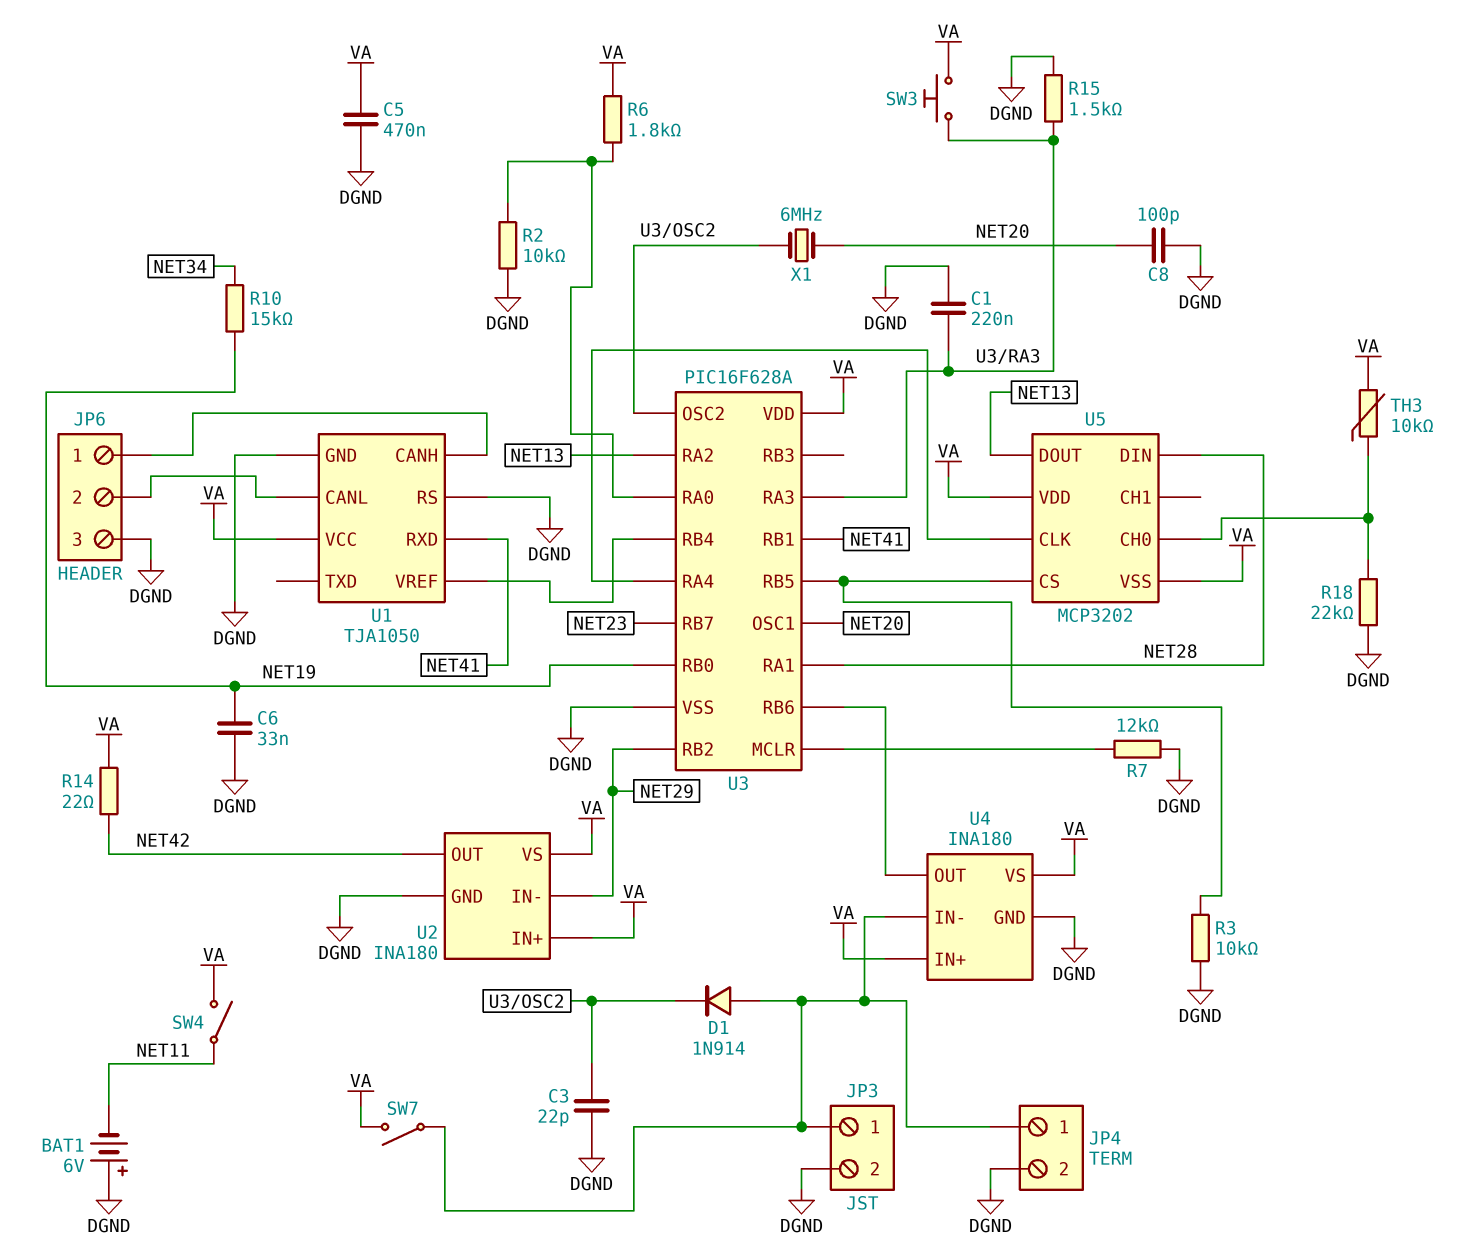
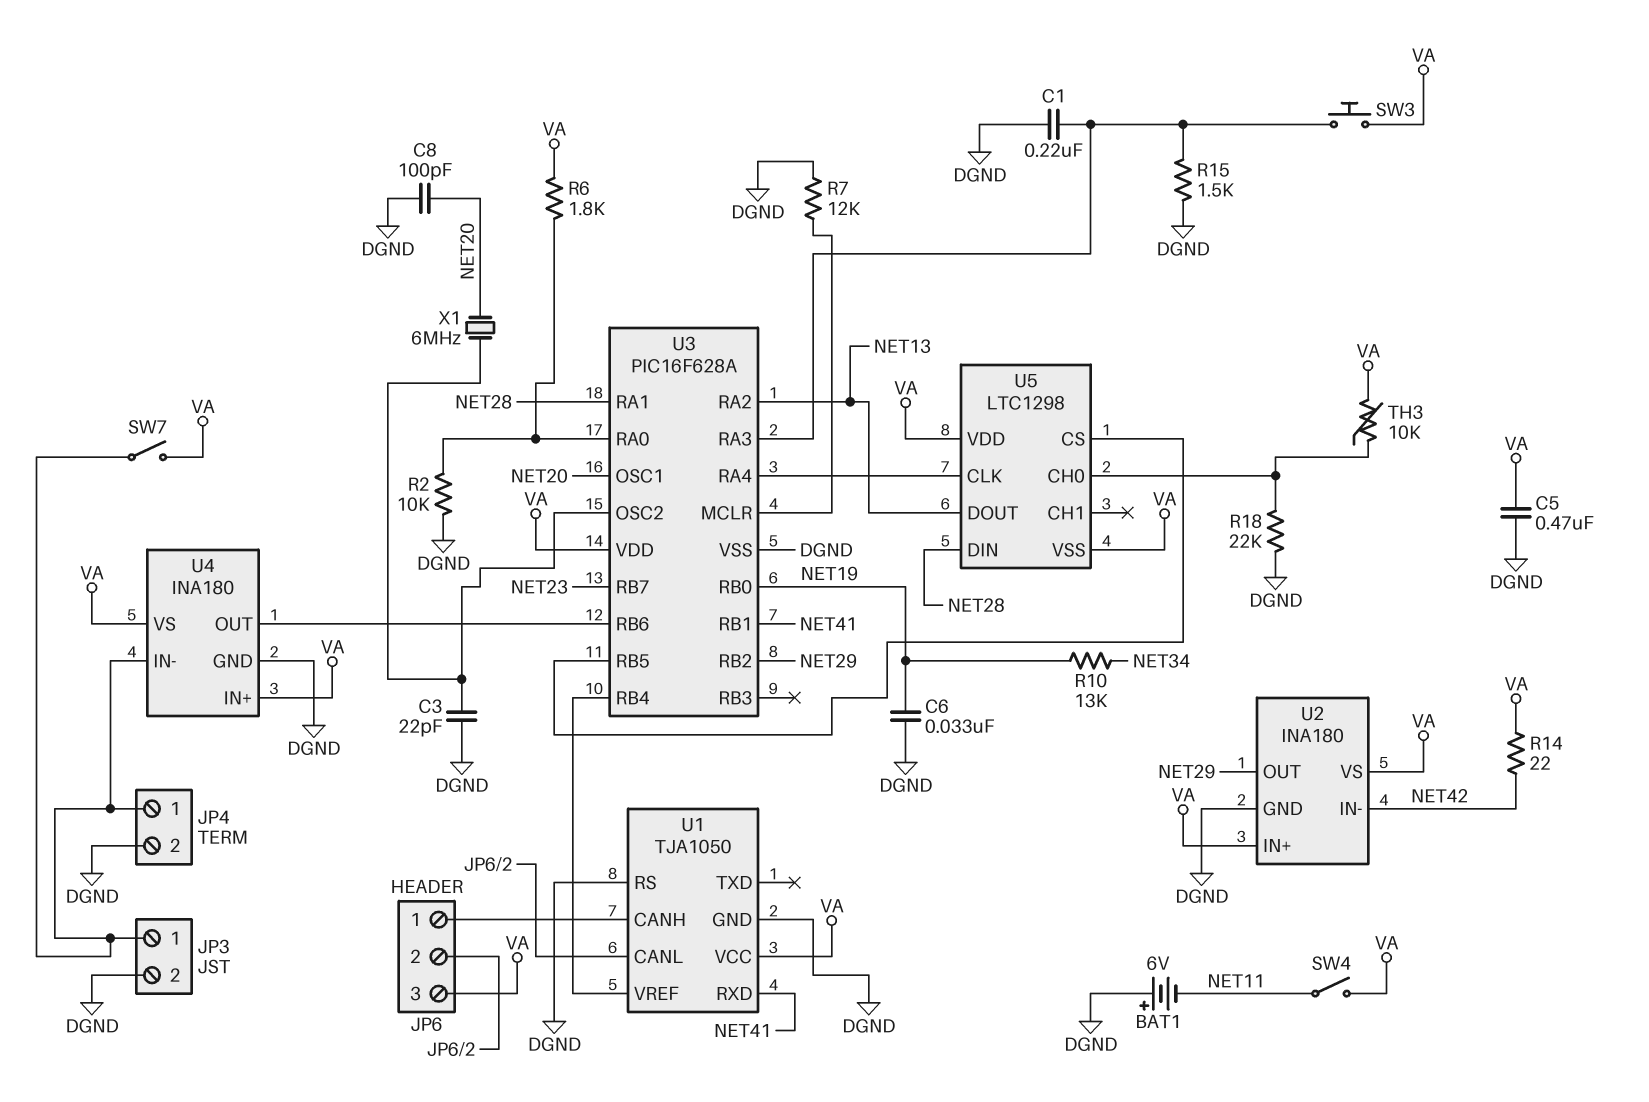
D1: diode 1N914 (A JP3/1, K U3/OSC2) -> none
JP6 pin 3: DGND -> VA
R3: 10k (DGND, U3/RB5) -> none
R10: 15k (NET19, NET34) -> 13k (NET19, NET34)
U2 pin IN-: NET29 -> NET42
U2 pin OUT: NET42 -> NET29
U5: MCP3202 -> LTC1298

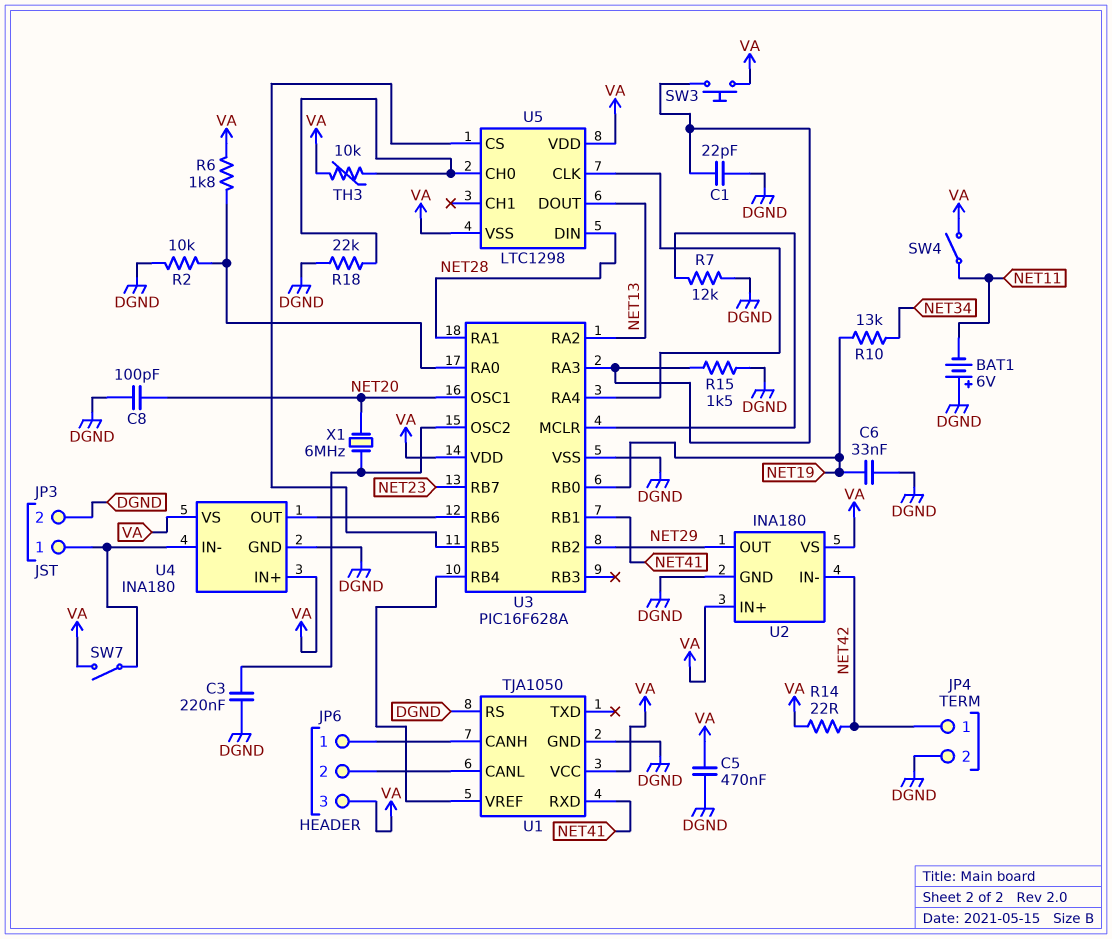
C1: 220nF (DGND, U3/RA3) -> 22pF (DGND, U3/RA3)
C3: 22pF (DGND, U3/OSC2) -> 220nF (DGND, U3/OSC2)
JP4 pin 1: JP3/1 -> NET42

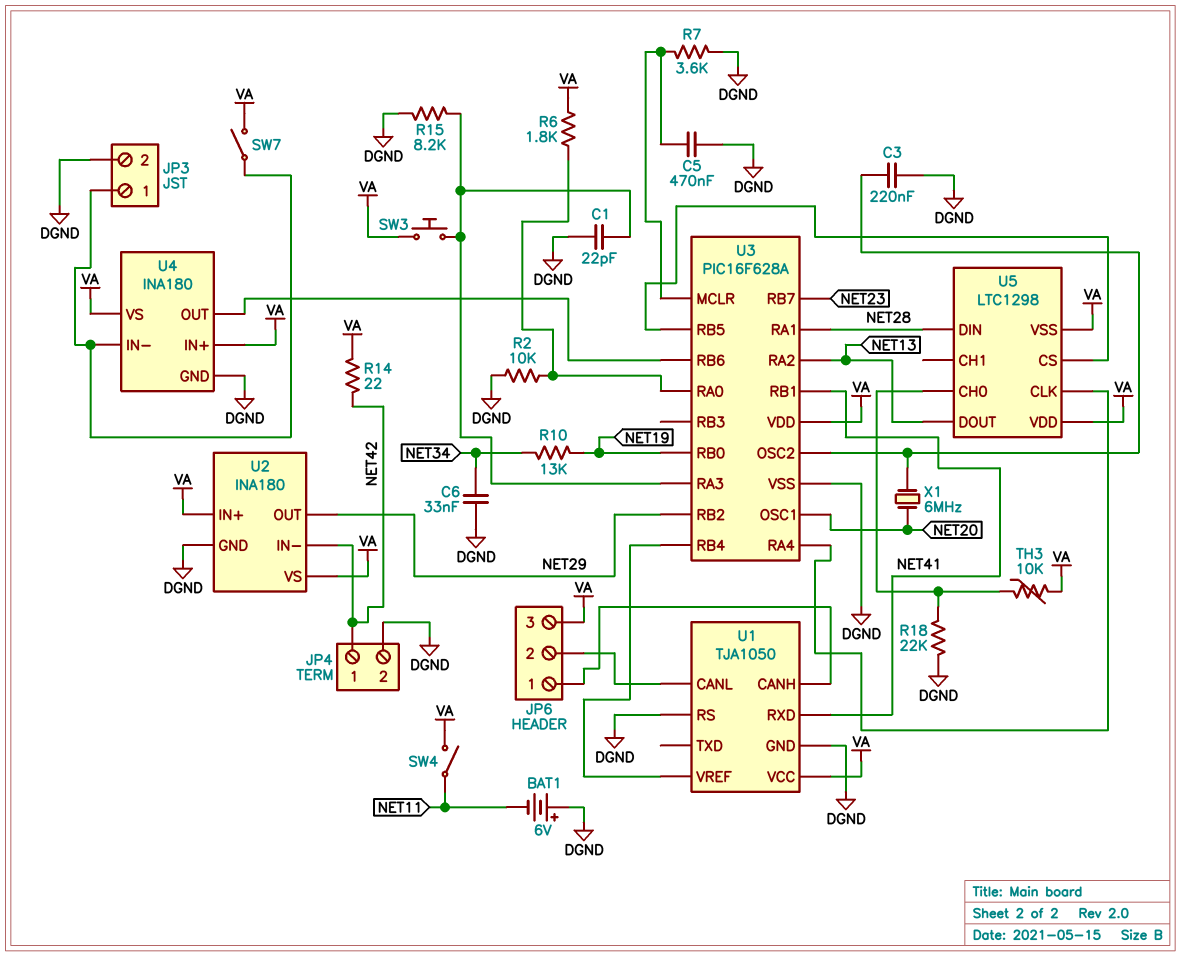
C5: 470nF (DGND, VA) -> 470nF (DGND, U3/MCLR)
C6: 33nF (DGND, NET19) -> 33nF (DGND, NET34)
C8: 100pF (DGND, NET20) -> none
R7: 12k (DGND, U3/MCLR) -> 3.6k (DGND, U3/MCLR)
R15: 1.5k (DGND, U3/RA3) -> 8.2k (DGND, U3/RA3)

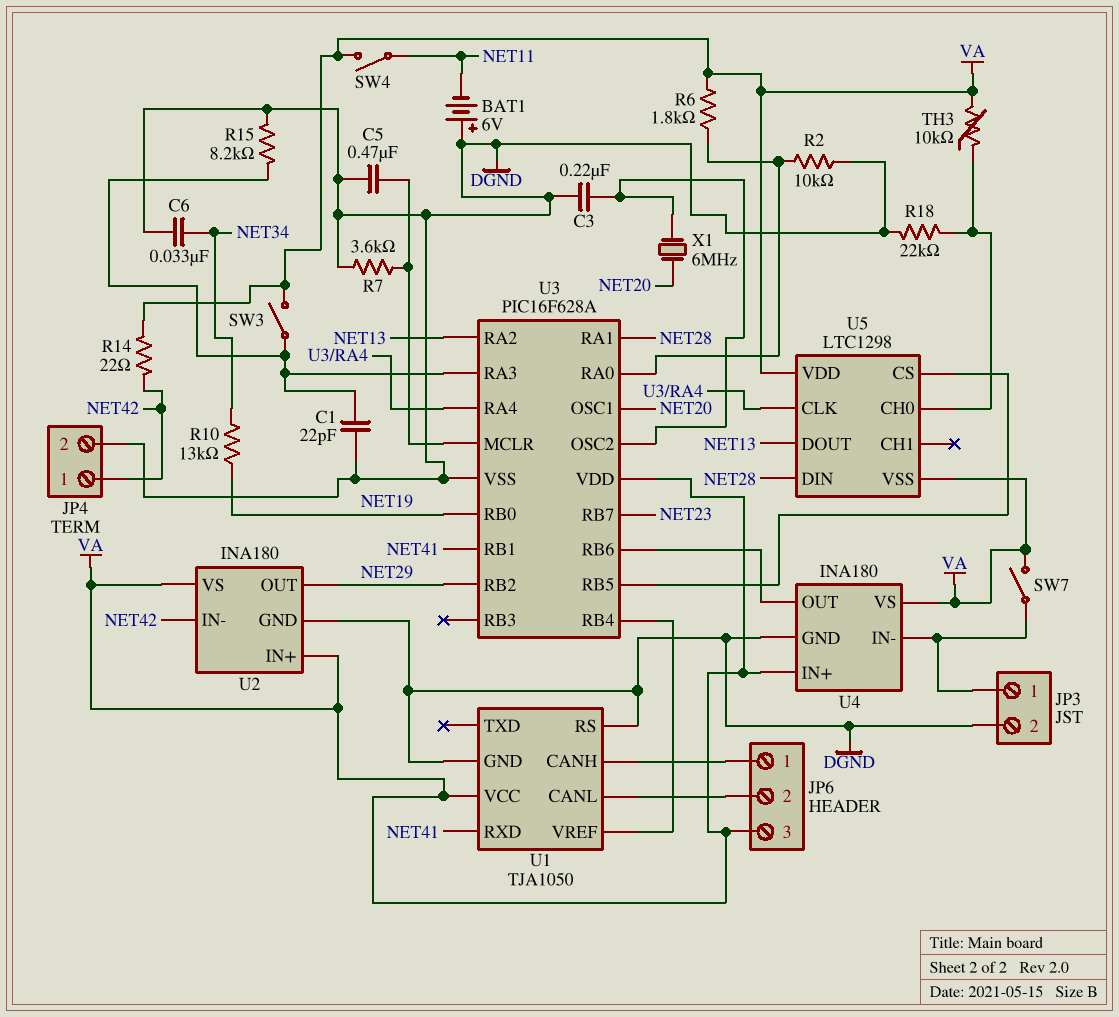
SW3: button (U3/RA3, VA) -> switch (U3/RA3, VA)

